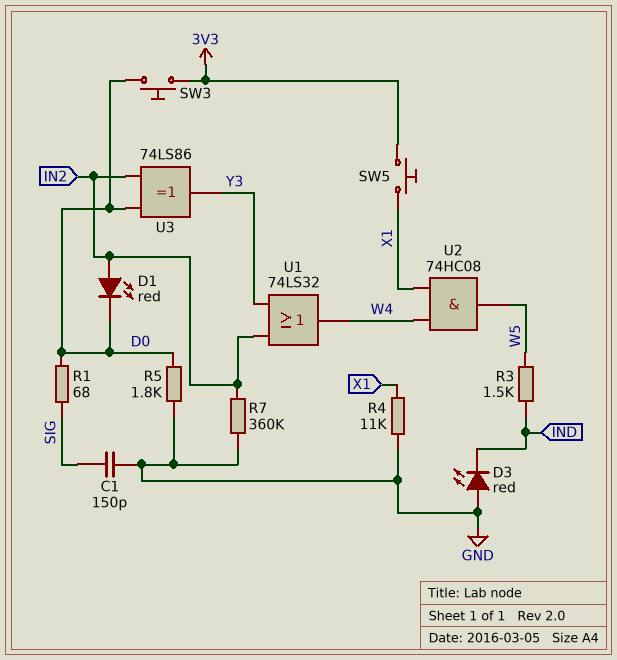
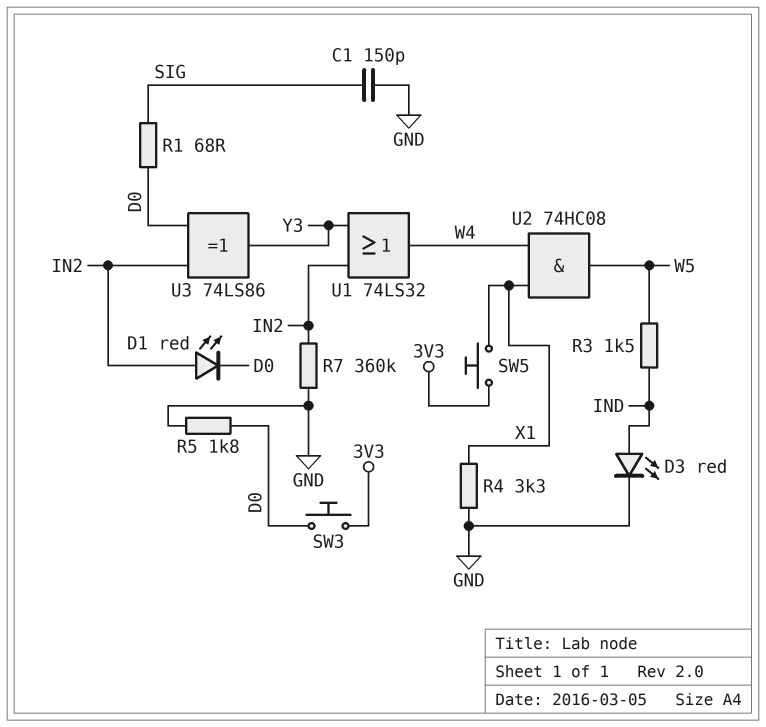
D3: LED red (A GND, K IND) -> LED red (A IND, K GND)
R4: 11k (GND, X1) -> 3.3k (GND, X1)

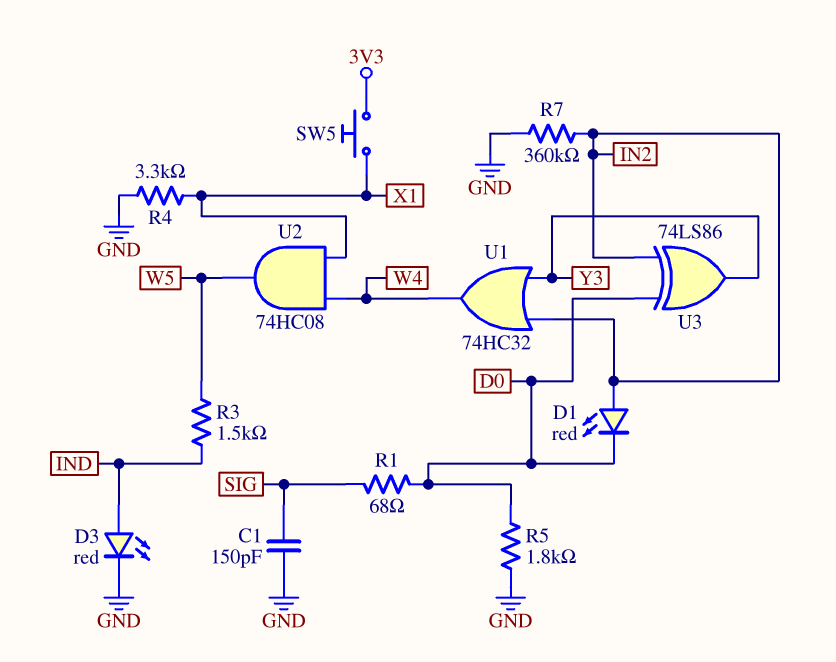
SW3: button (3V3, D0) -> none
U1: OR 74LS32 (in IN2, in Y3, out W4) -> OR 74HC32 (in IN2, in Y3, out W4)

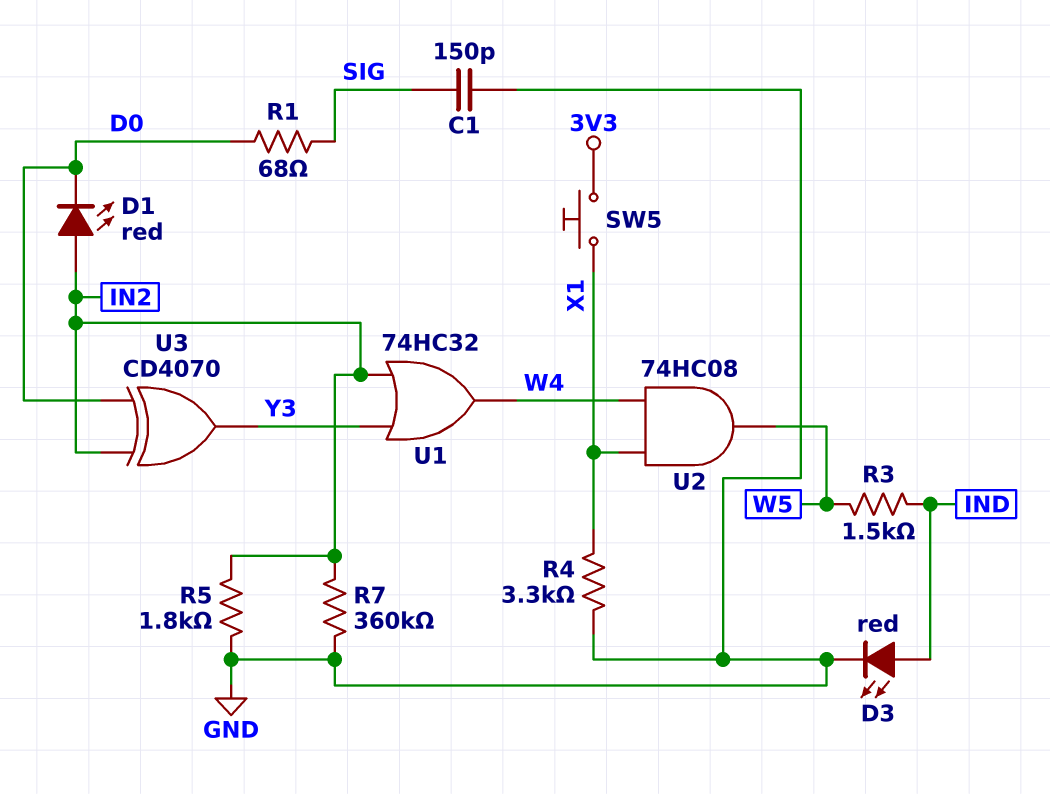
R5: 1.8k (D0, GND) -> 1.8k (GND, IN2)
U3: XOR 74LS86 (in D0, in IN2, out Y3) -> XOR CD4070 (in D0, in IN2, out Y3)

